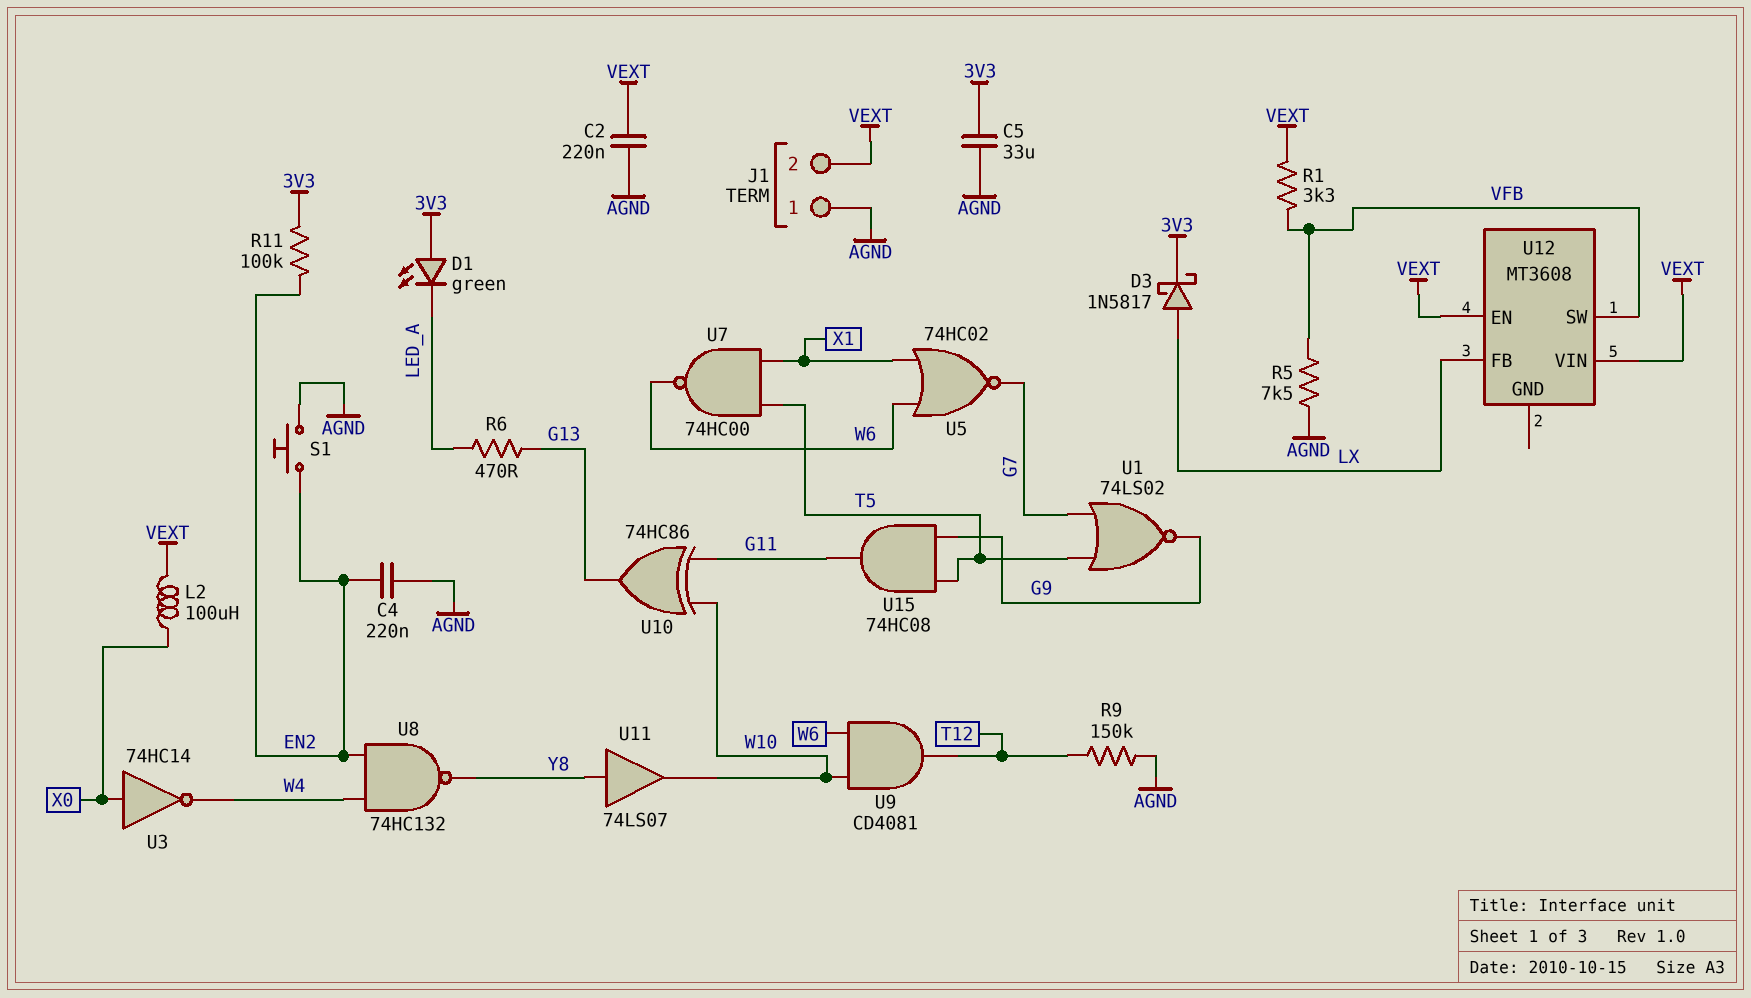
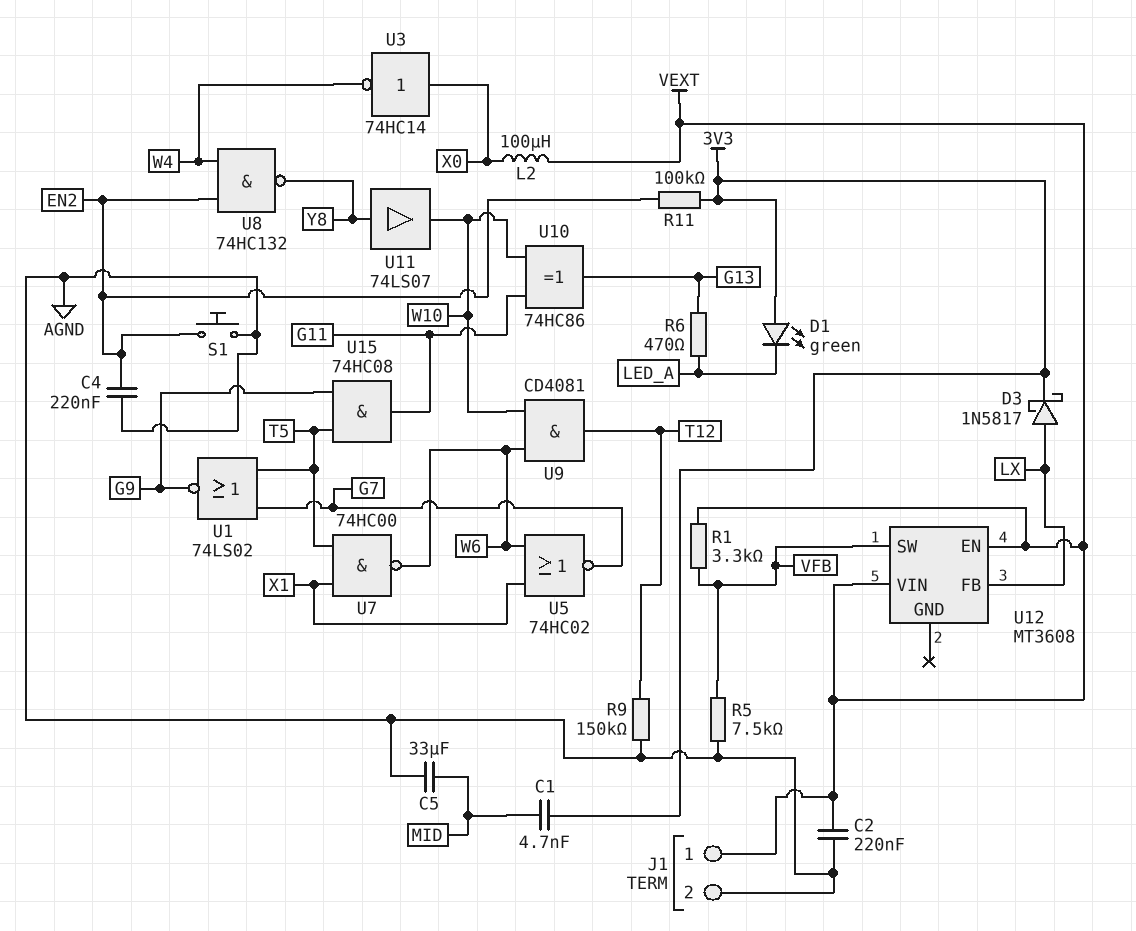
C1: none -> 4.7nF (3V3, MID)
C5: 33uF (3V3, AGND) -> 33uF (AGND, MID)
J1 pin 1: AGND -> VEXT
J1 pin 2: VEXT -> AGND

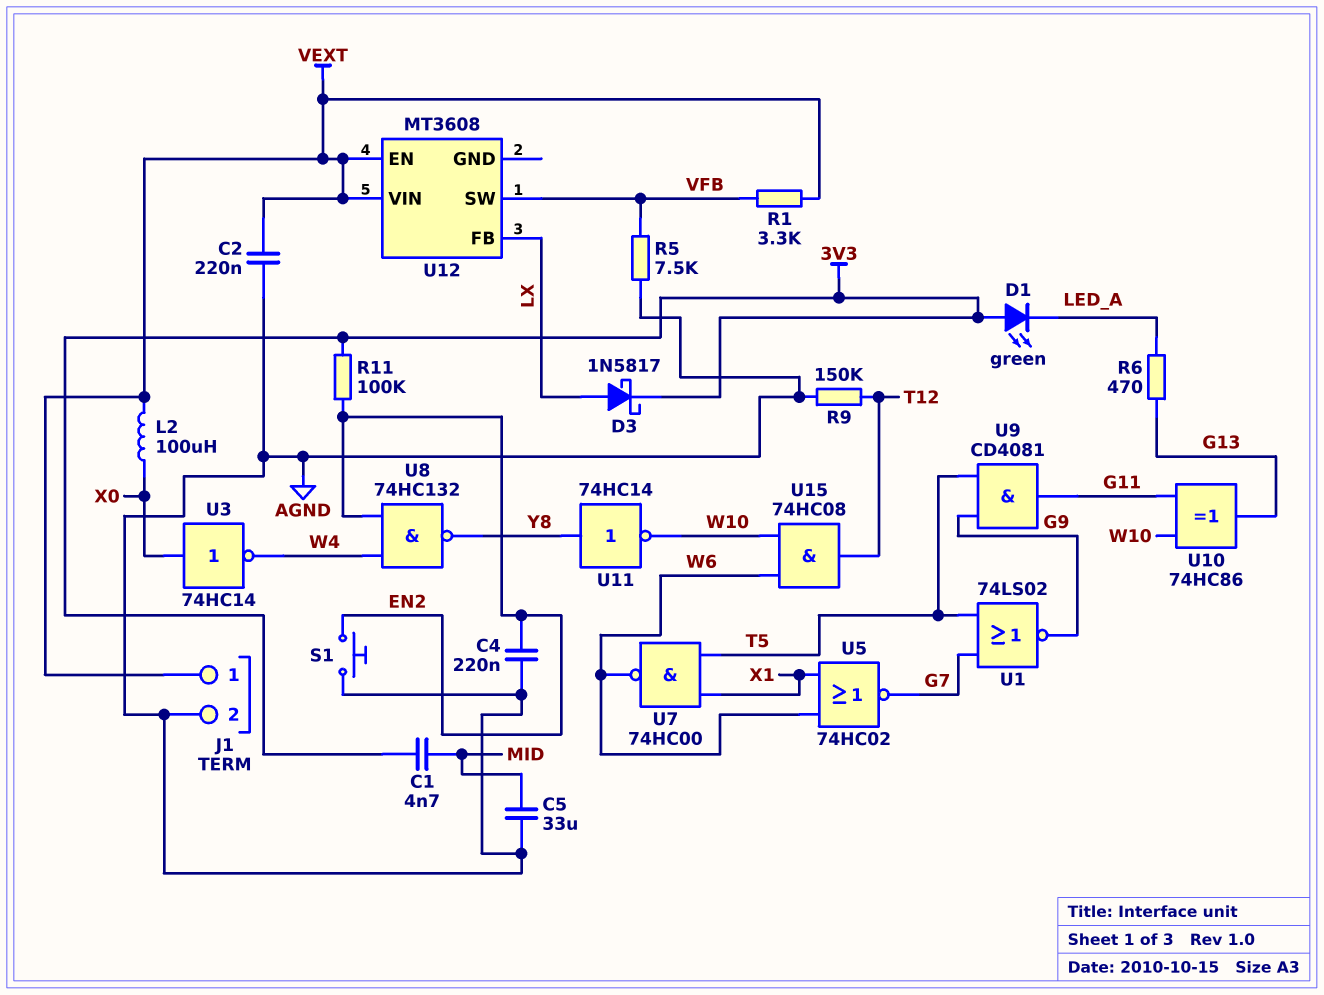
U9: AND CD4081 (in W6, in W10, out T12) -> AND CD4081 (in G9, in T5, out G11)
U11: buffer 74LS07 (in Y8, out W10) -> NOT 74HC14 (in Y8, out W10)
U15: AND 74HC08 (in G9, in T5, out G11) -> AND 74HC08 (in W6, in W10, out T12)

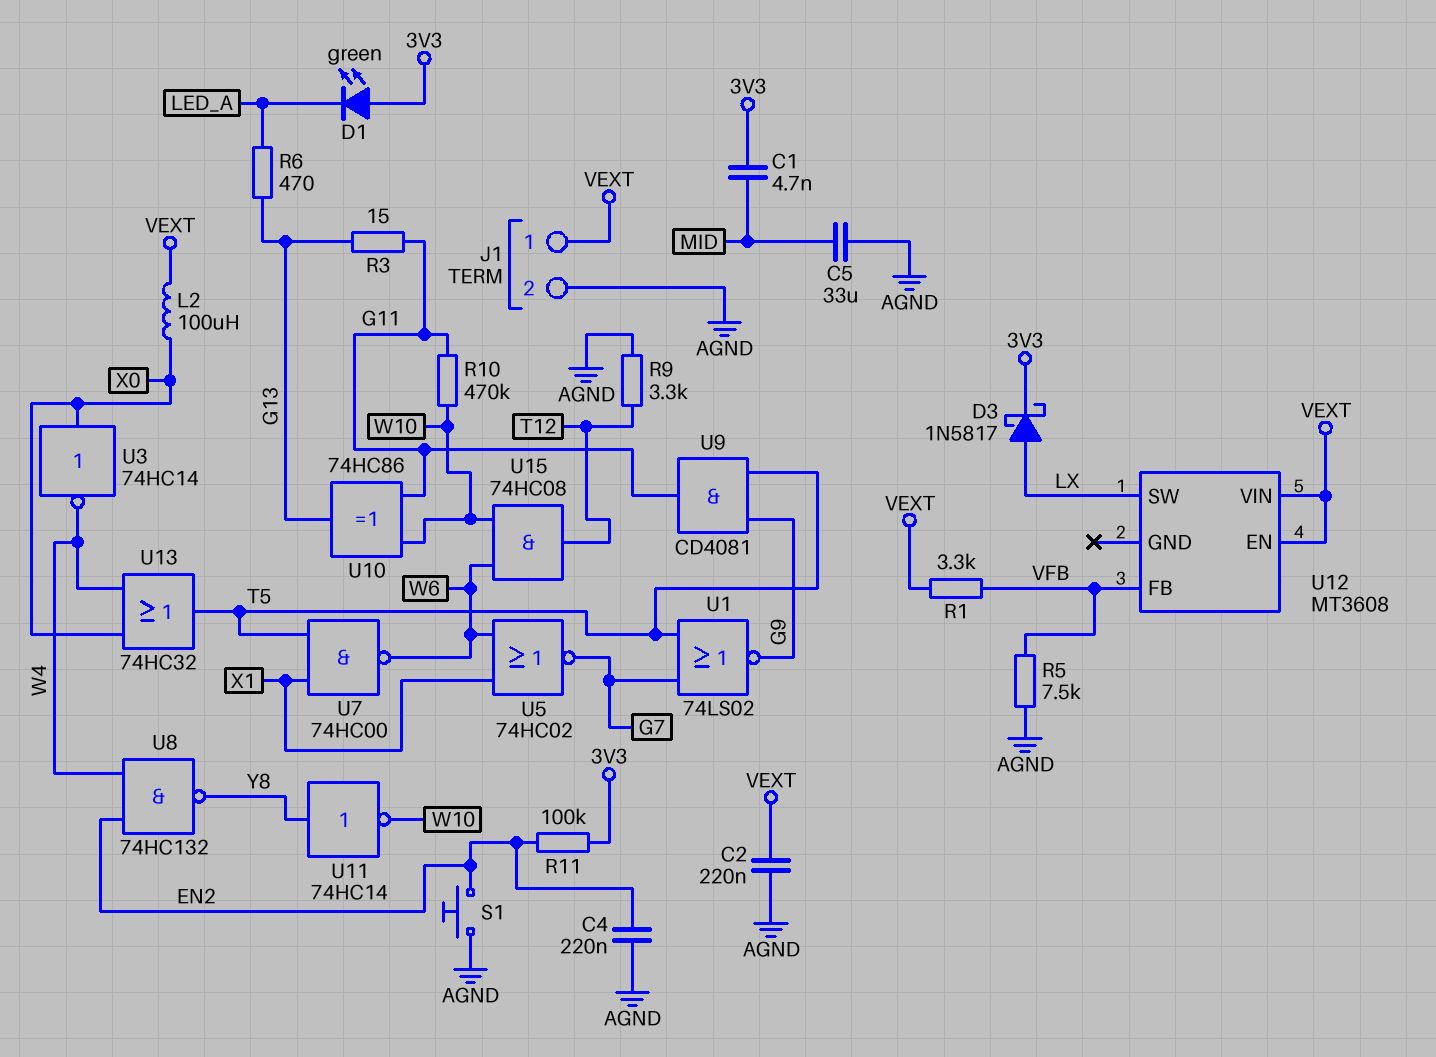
R3: none -> 15 (G11, G13)
R9: 150k (AGND, T12) -> 3.3k (AGND, T12)
R10: none -> 470k (G11, W10)
U12 pin FB: LX -> VFB
U12 pin SW: VFB -> LX
U13: none -> OR 74HC32 (in W4, in X0, out T5)

